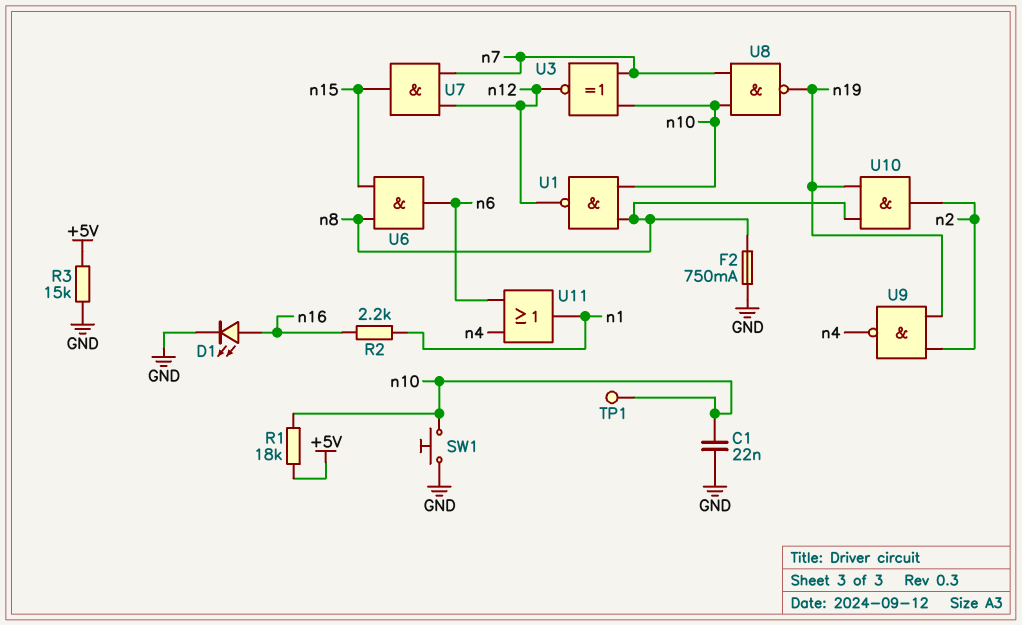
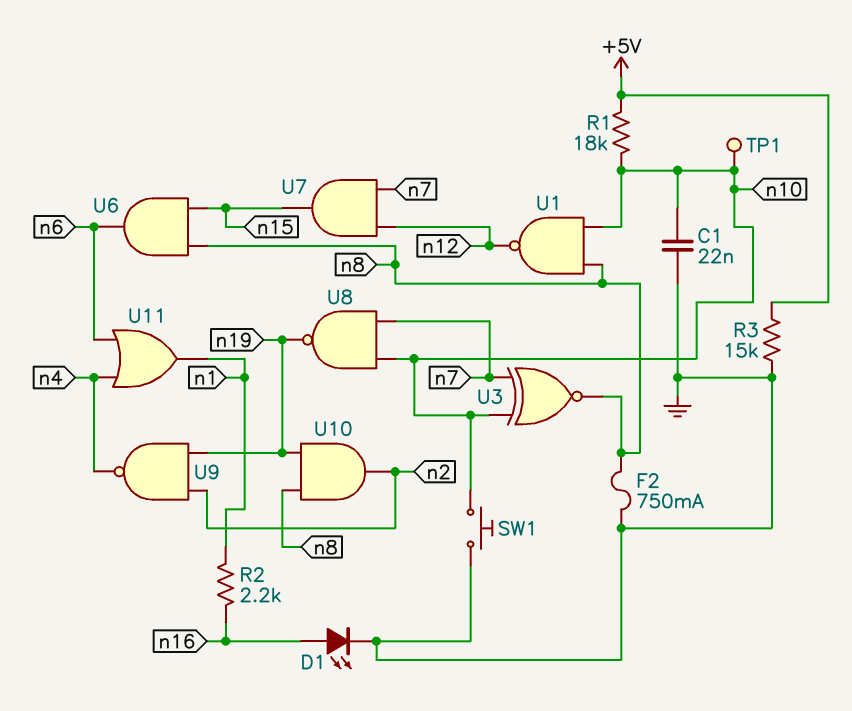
U3: XNOR (in n7, in n10, out n12) -> XNOR (in n7, in n10, out n8)

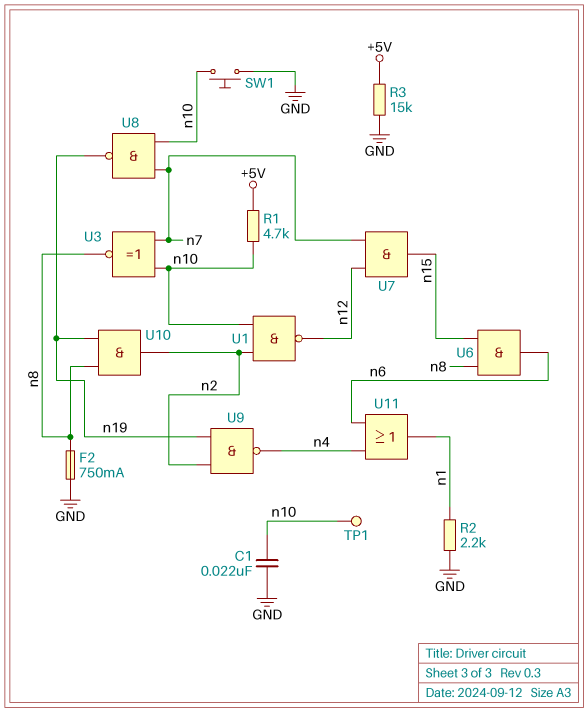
D1: LED (A n16, K GND) -> none
R1: 18k (+5V, n10) -> 4.7k (+5V, n10)
R2: 2.2k (n1, n16) -> 2.2k (GND, n1)
U1: NAND (in n8, in n10, out n12) -> NAND (in n2, in n10, out n12)

